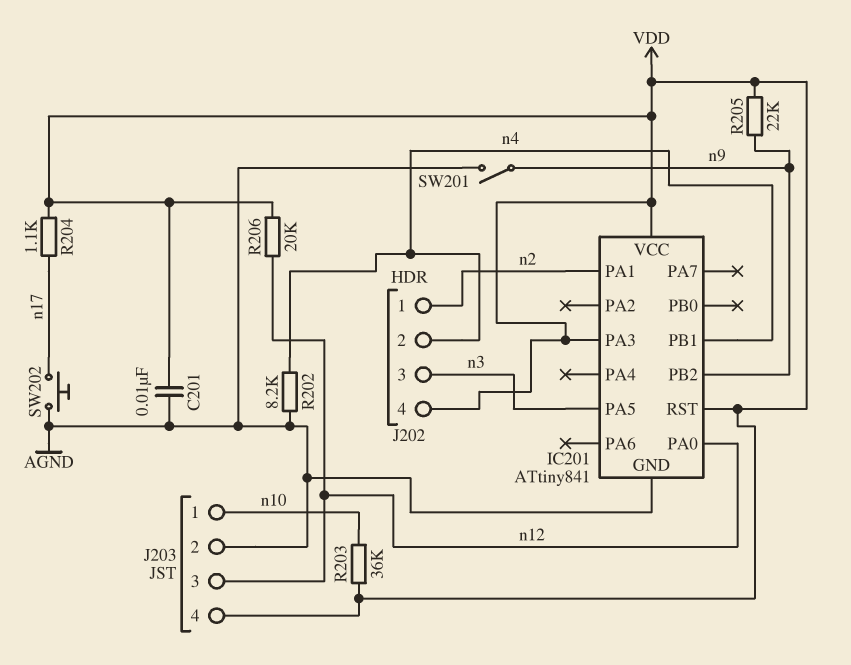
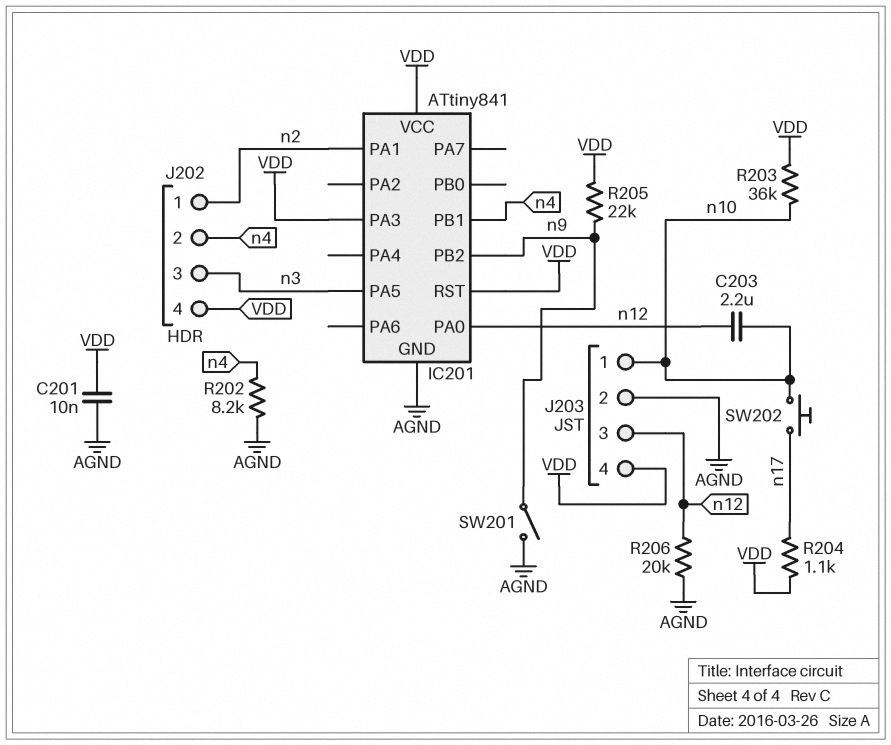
C203: none -> 2.2uF (n10, n12)
R206: 20k (VDD, n12) -> 20k (AGND, n12)
SW202: button (AGND, n17) -> button (n10, n17)

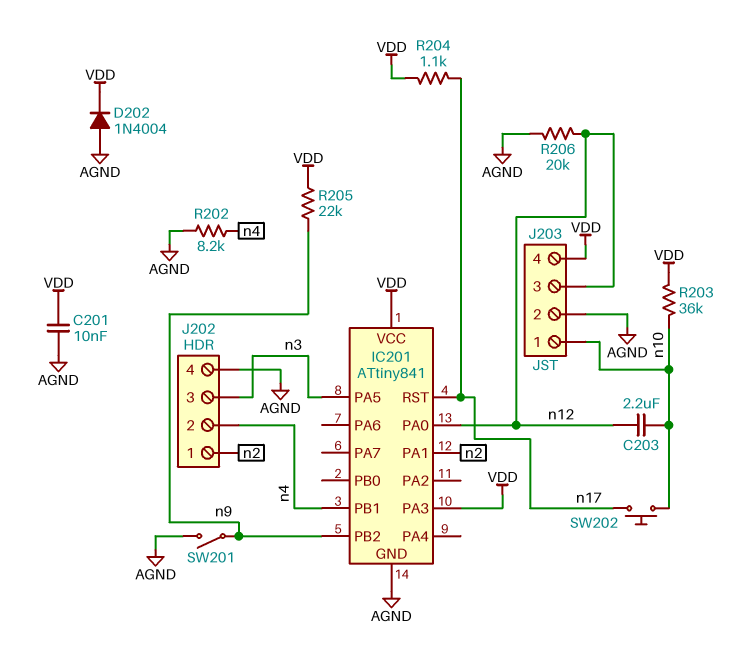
D202: none -> diode 1N4004 (A AGND, K VDD)
IC201 pin RST: VDD -> n17
J202 pin 4: VDD -> AGND

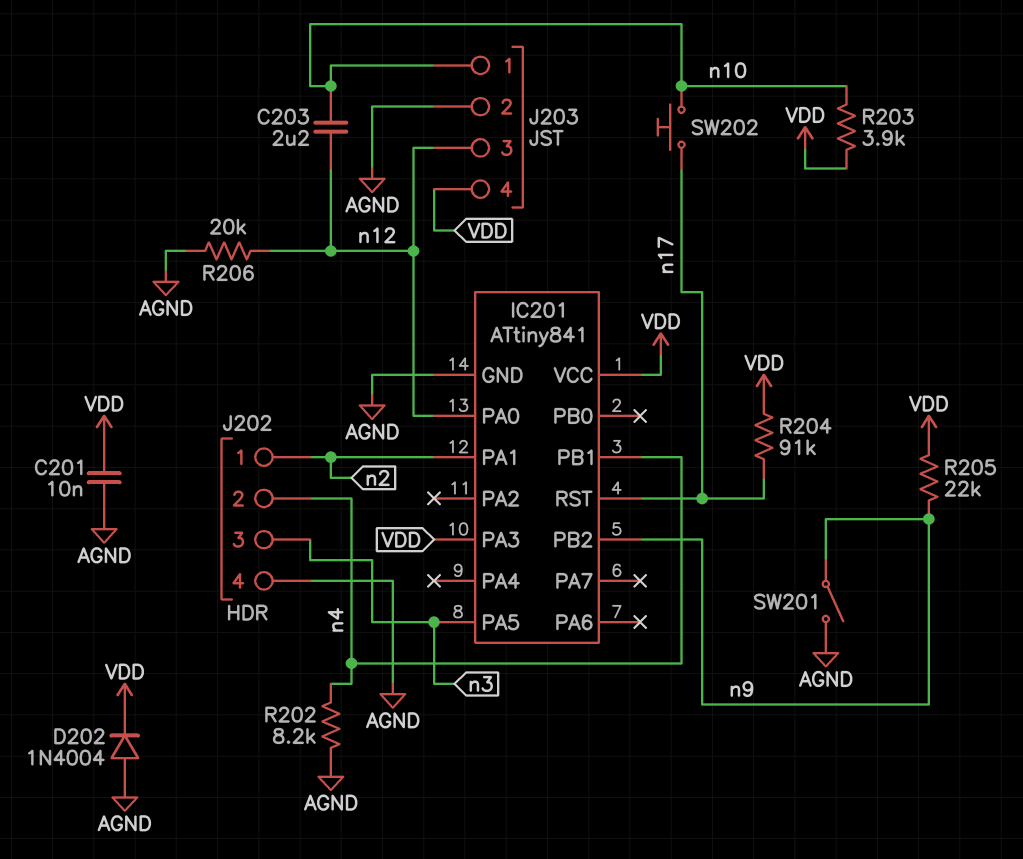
R203: 36k (VDD, n10) -> 3.9k (VDD, n10)
R204: 1.1k (VDD, n17) -> 91k (VDD, n17)

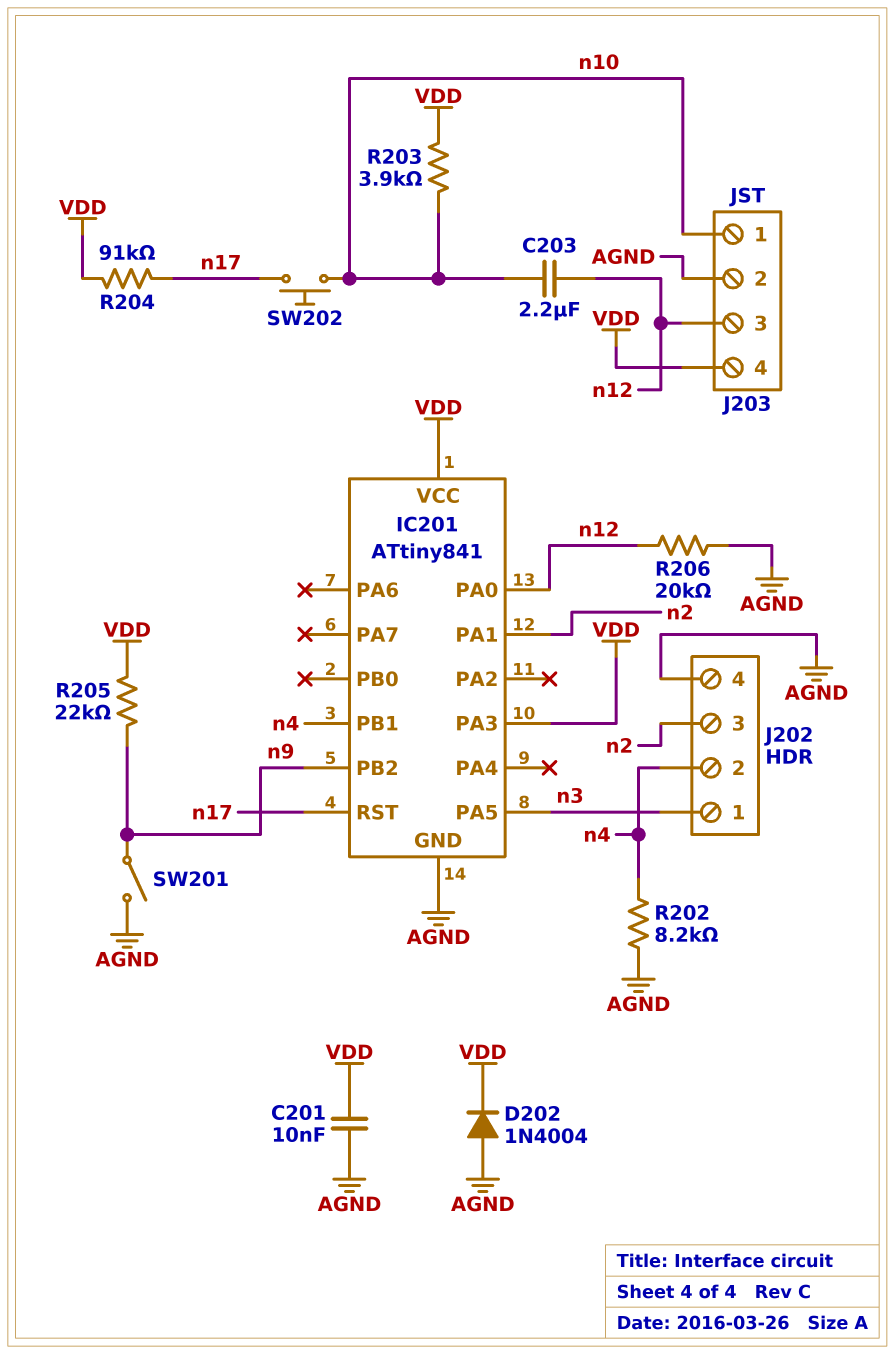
J202 pin 1: n2 -> n3
J202 pin 3: n3 -> n2

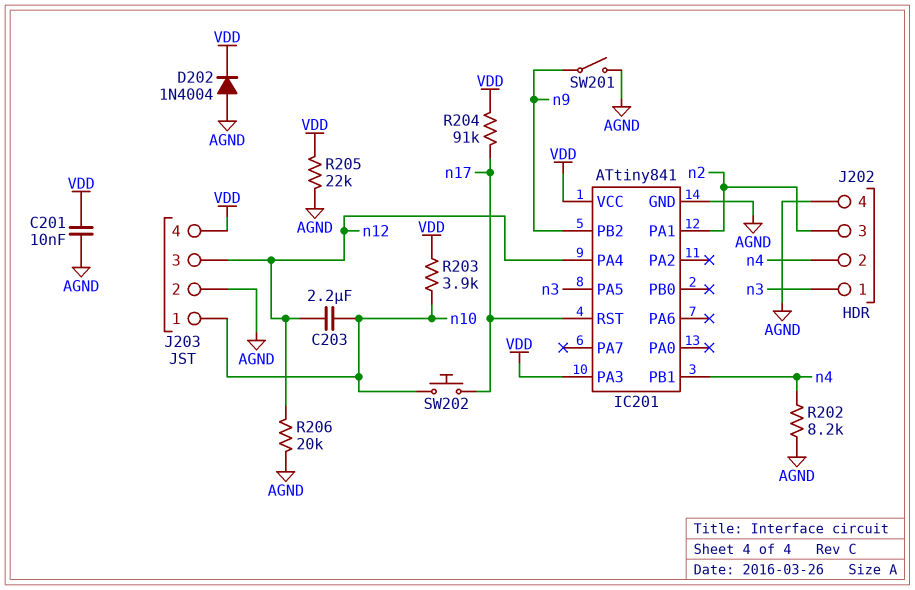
IC201 pin PA0: n12 -> none
IC201 pin PA4: none -> n12
R205: 22k (VDD, n9) -> 22k (AGND, VDD)

